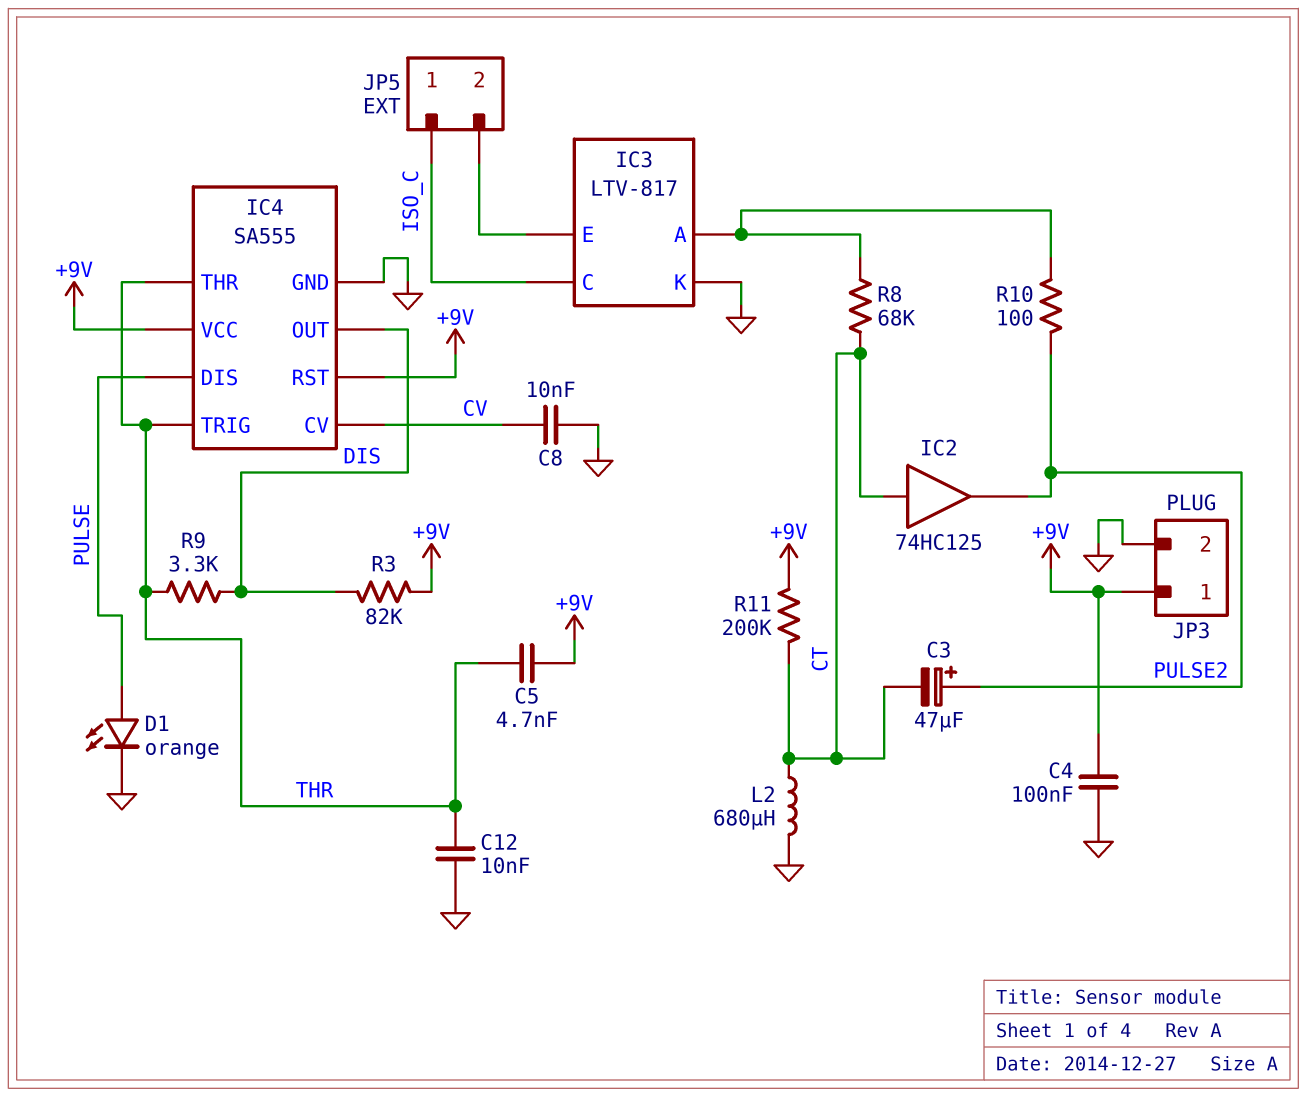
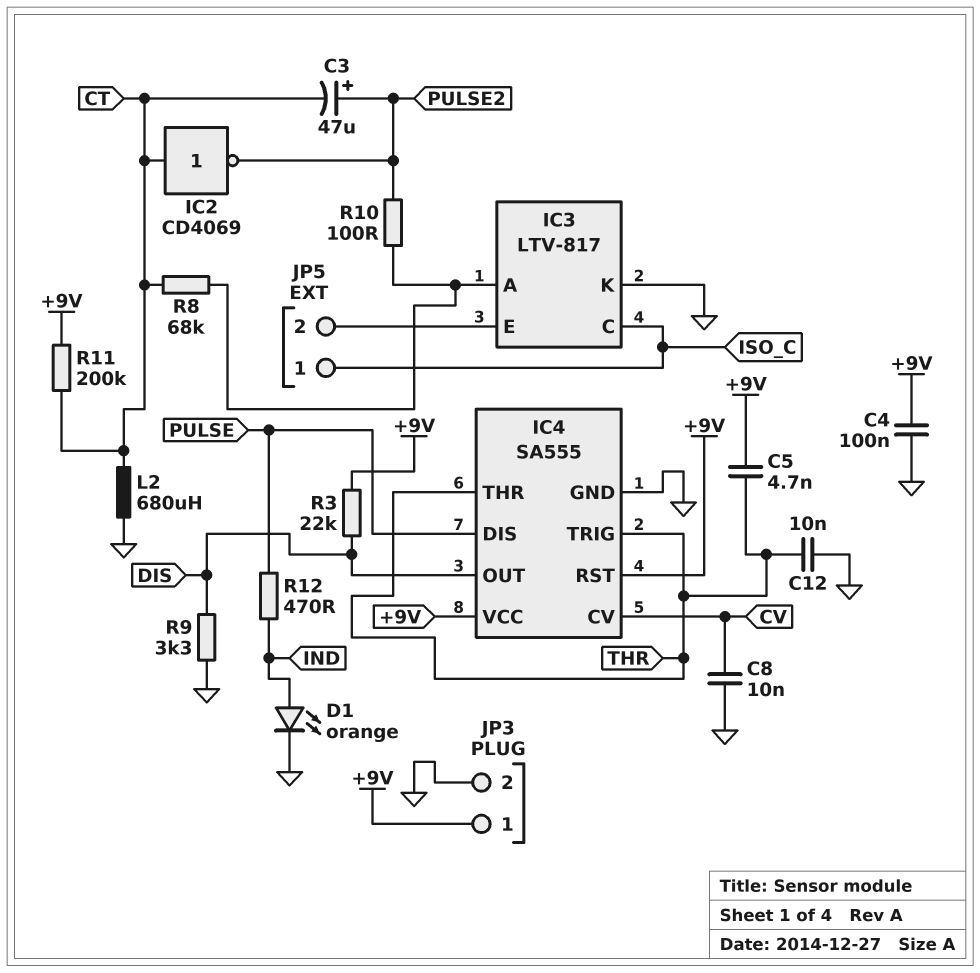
D1: LED orange (A PULSE, K GND) -> LED orange (A IND, K GND)
IC2: buffer 74HC125 (in CT, out PULSE2) -> NOT CD4069 (in CT, out PULSE2)
R3: 82k (+9V, DIS) -> 22k (+9V, DIS)
R9: 3.3k (DIS, THR) -> 3.3k (DIS, GND)
R12: none -> 470 (IND, PULSE)

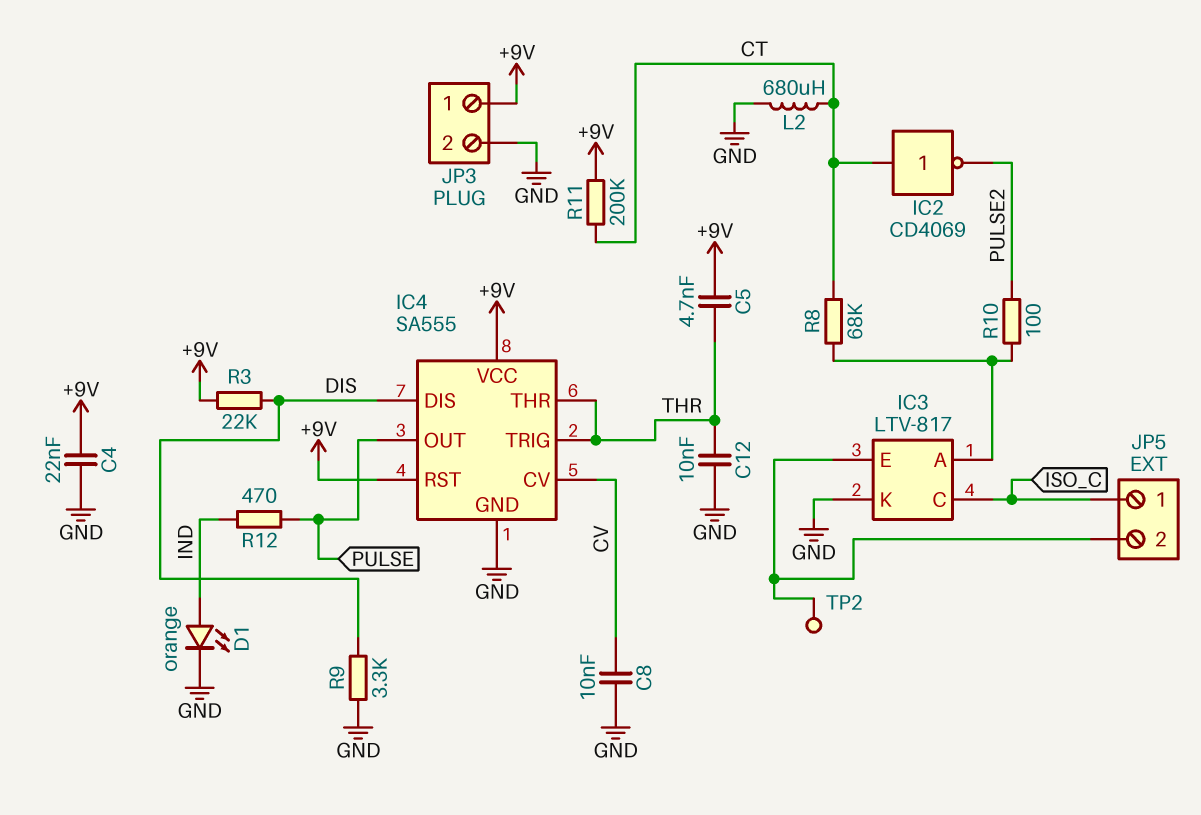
C3: 47uF (plus PULSE2, minus CT) -> none
C4: 100nF (+9V, GND) -> 22nF (+9V, GND)
IC4 pin DIS: PULSE -> DIS
IC4 pin OUT: DIS -> PULSE
TP2: none -> test point (IC3/E)

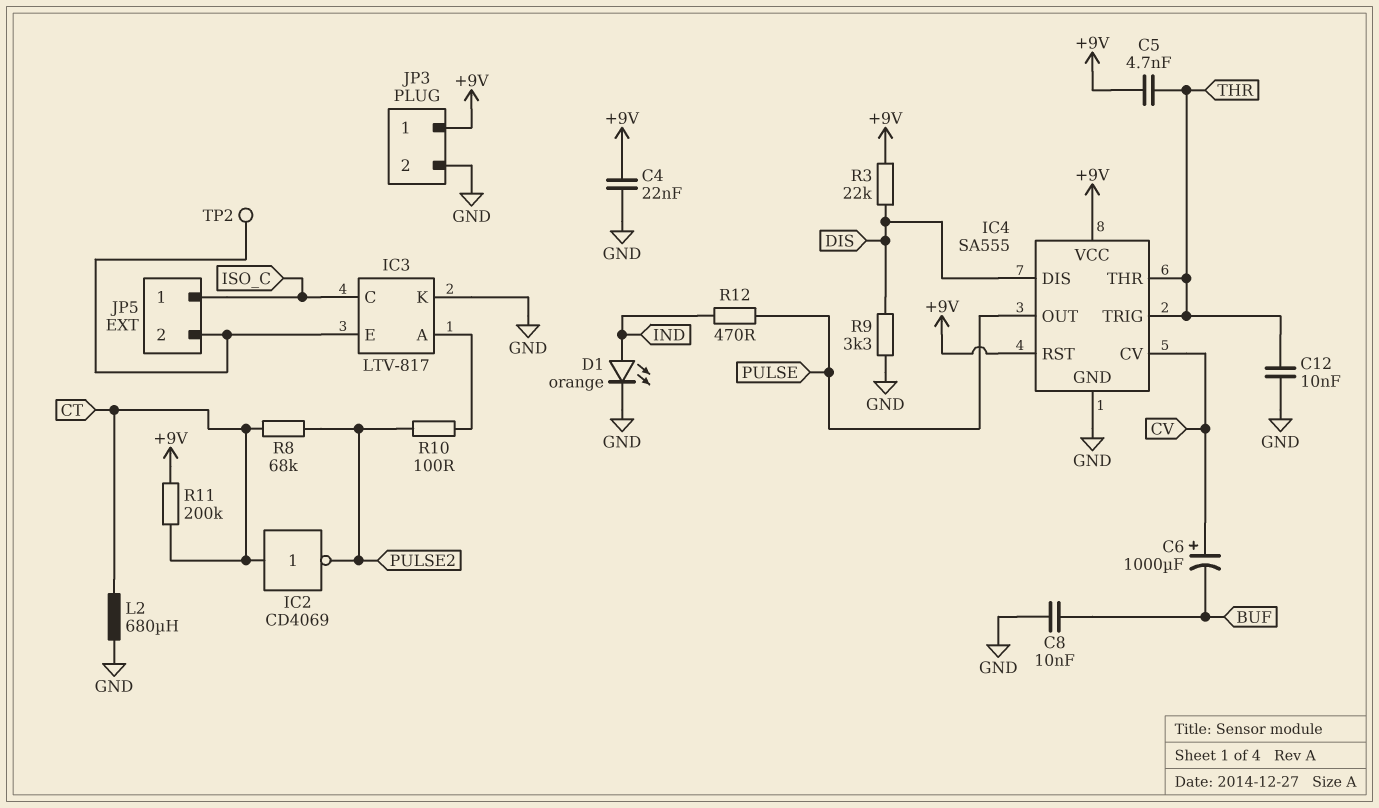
C6: none -> 1000uF (plus CV, minus BUF)
C8: 10nF (CV, GND) -> 10nF (BUF, GND)
R8: 68k (CT, IC3/A) -> 68k (CT, PULSE2)

